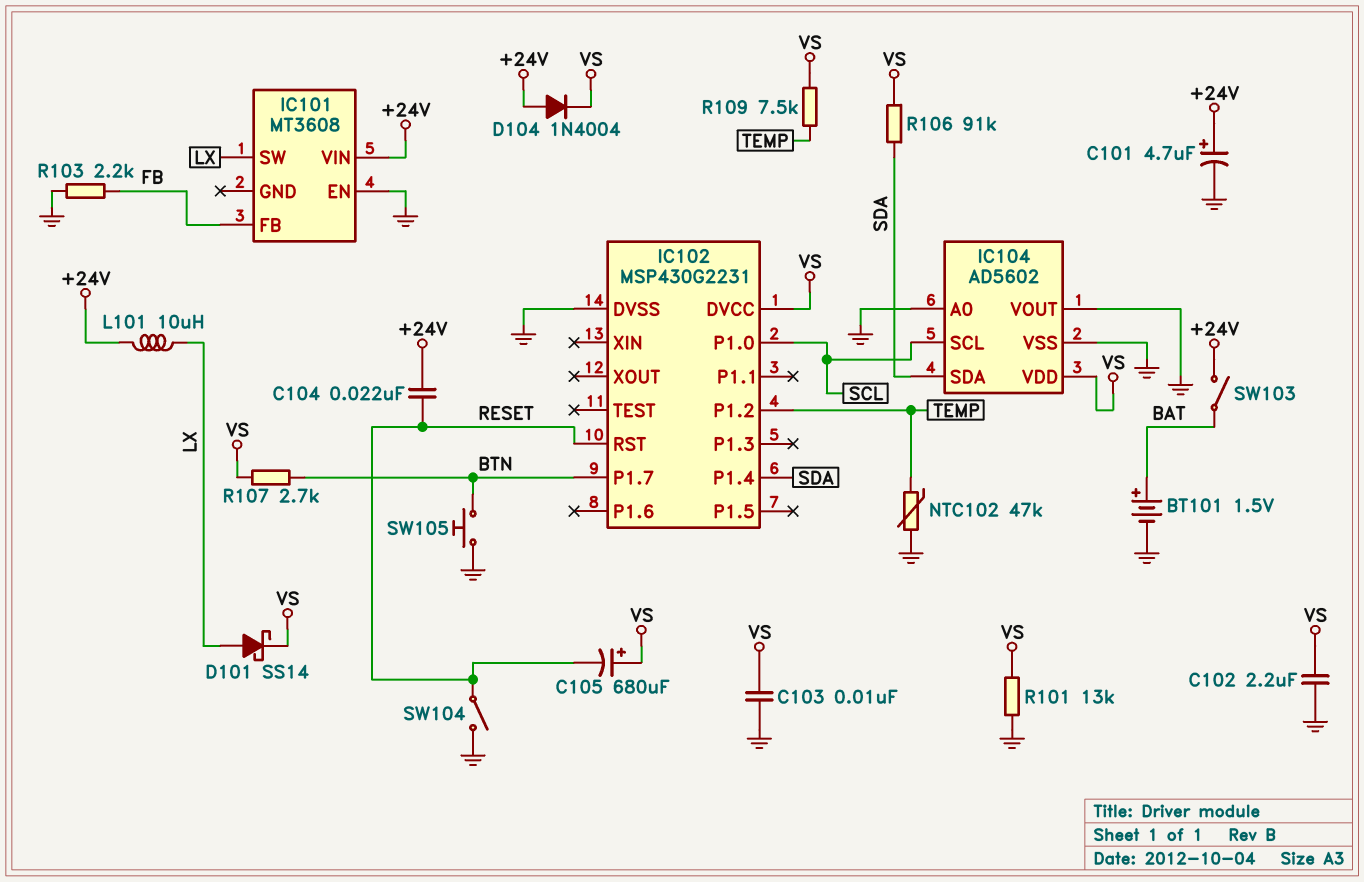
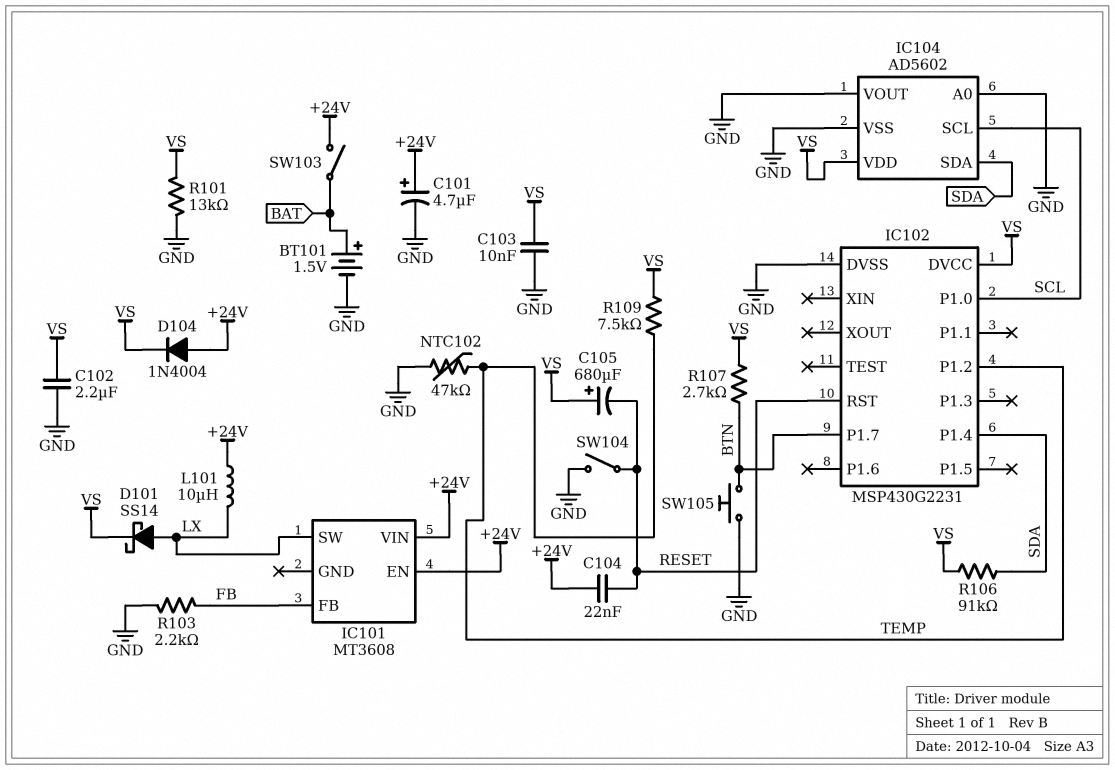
IC101 pin EN: GND -> +24V

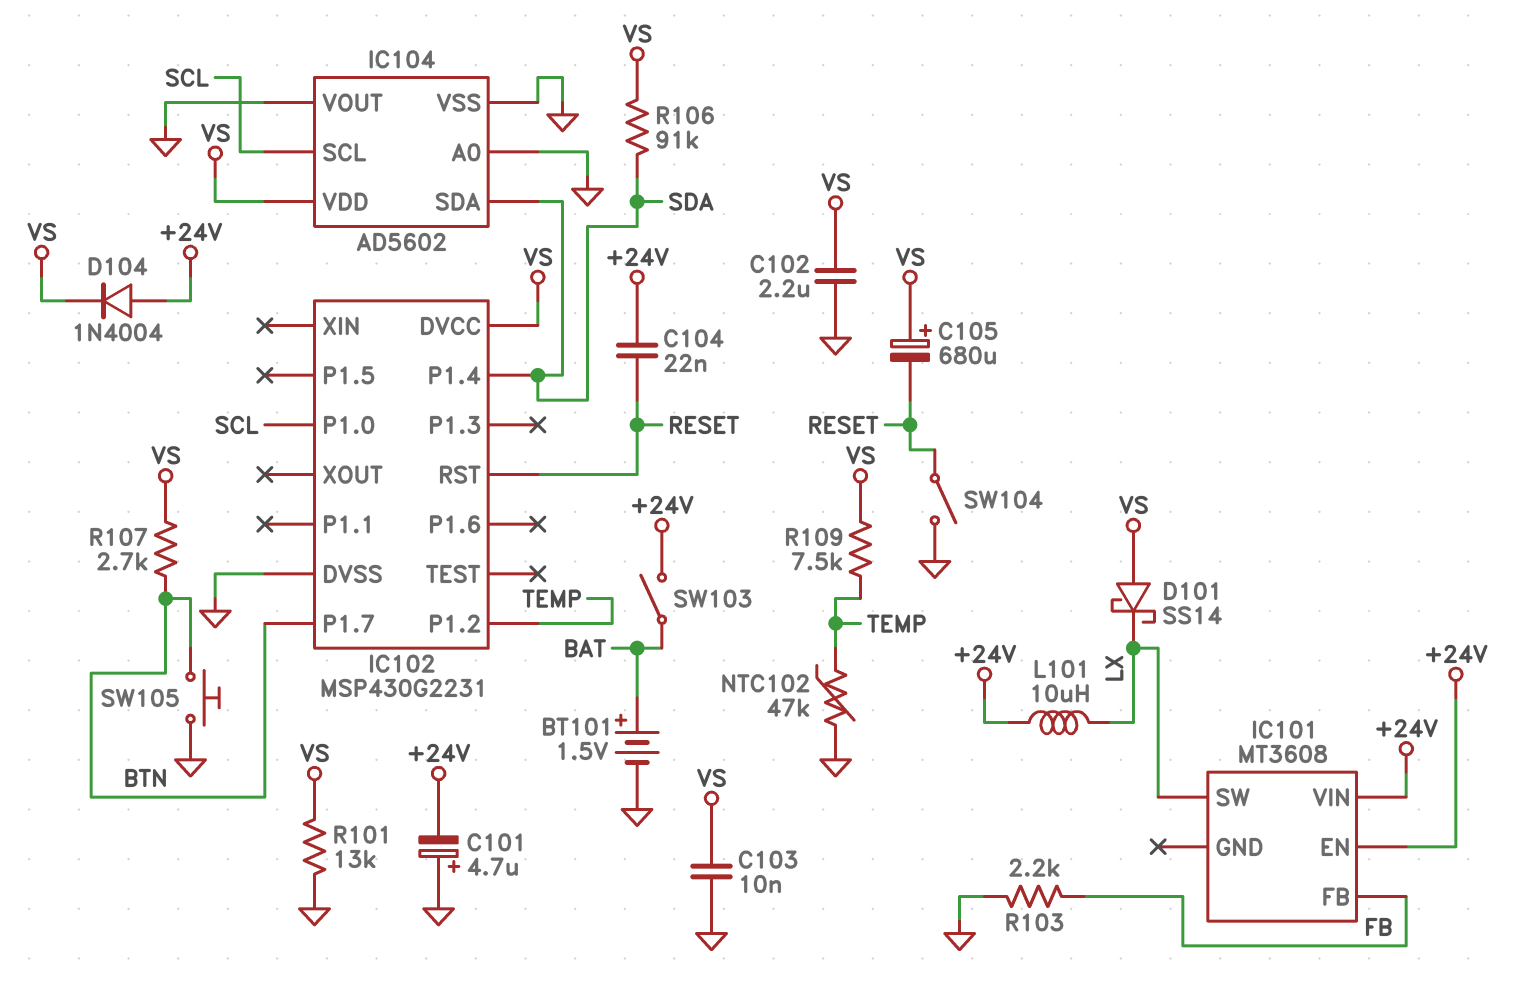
C101: 4.7uF (plus +24V, minus GND) -> 4.7uF (plus GND, minus +24V)
D101: schottky SS14 (A LX, K VS) -> schottky SS14 (A VS, K LX)

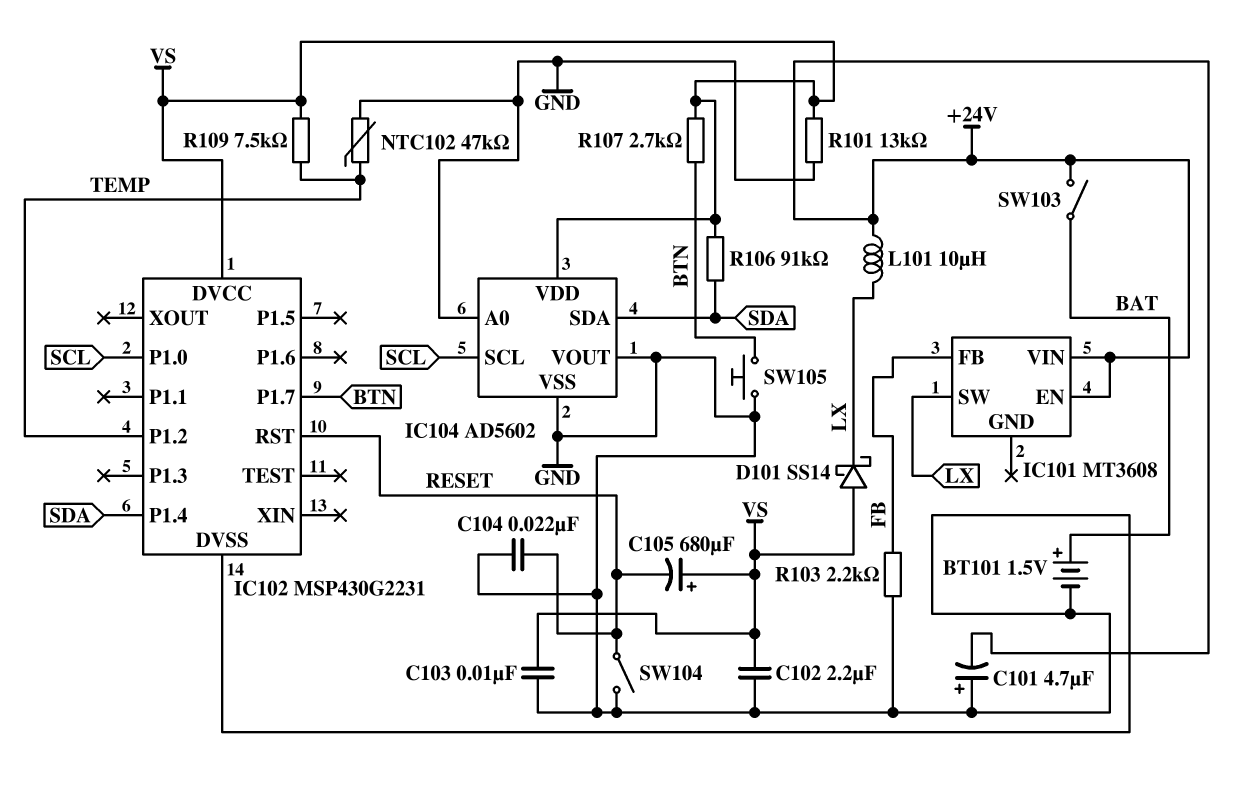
C104: 22nF (+24V, RESET) -> 22nF (GND, RESET)
D104: diode 1N4004 (A +24V, K VS) -> none

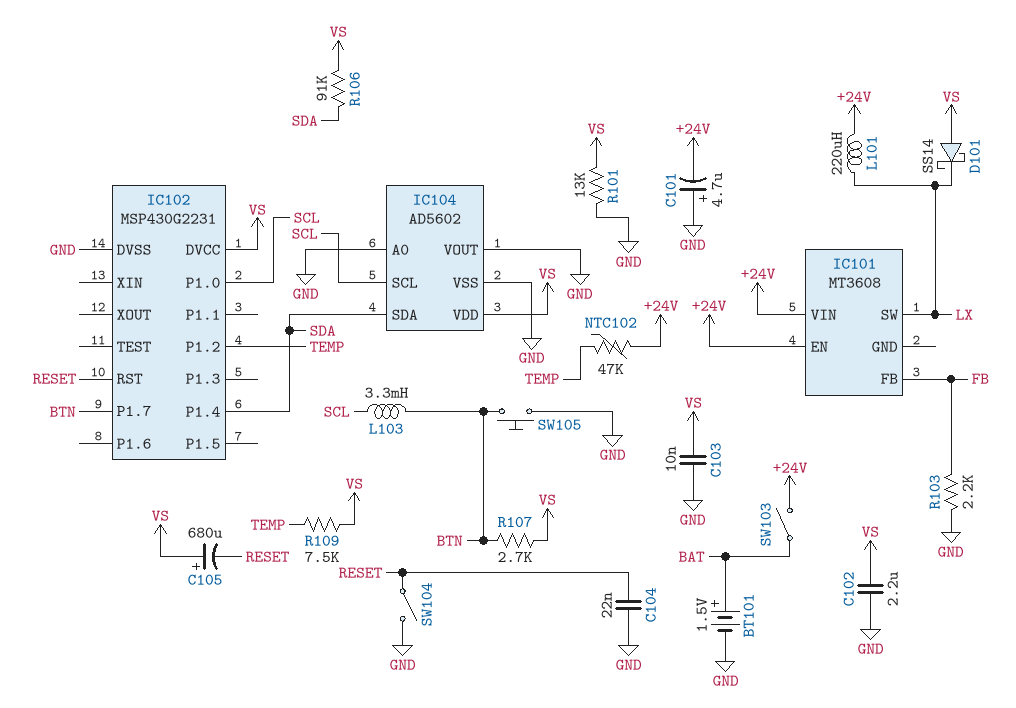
L101: 10uH (+24V, LX) -> 220uH (+24V, LX)
L103: none -> 3.3mH (BTN, SCL)
NTC102: 47k (GND, TEMP) -> 47k (+24V, TEMP)

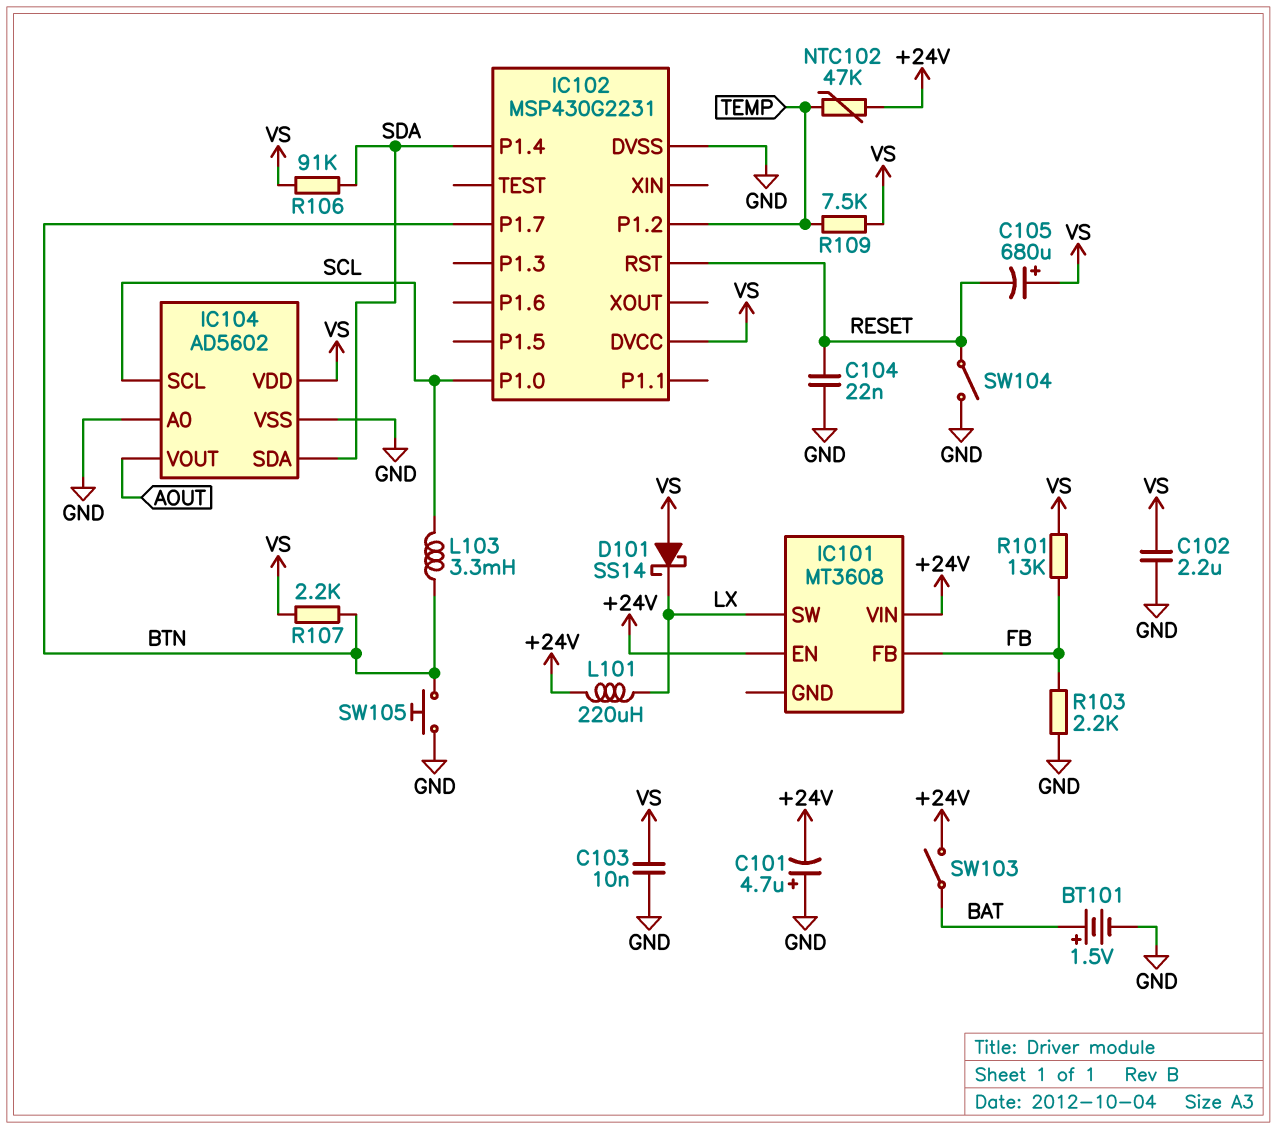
IC104 pin VOUT: GND -> AOUT
R101: 13k (GND, VS) -> 13k (FB, VS)
R107: 2.7k (BTN, VS) -> 2.2k (BTN, VS)

